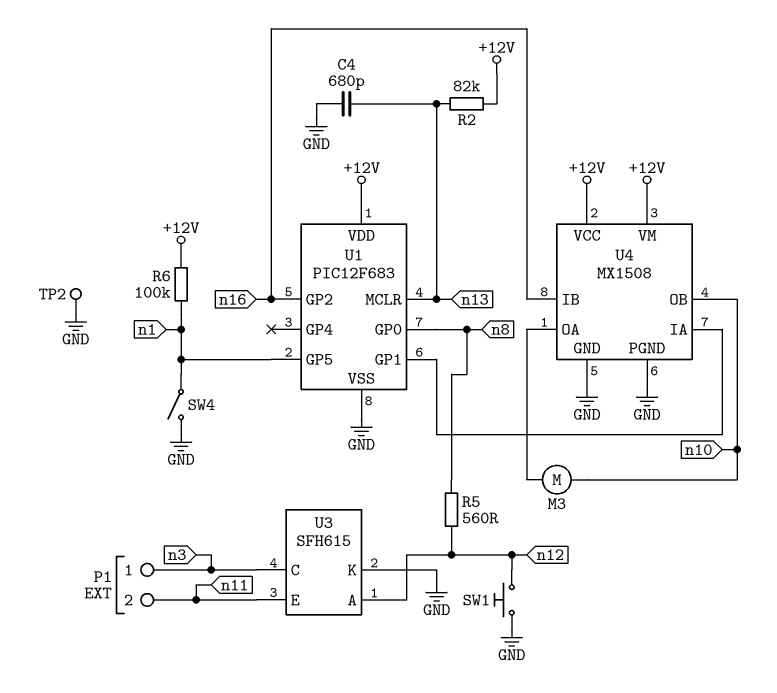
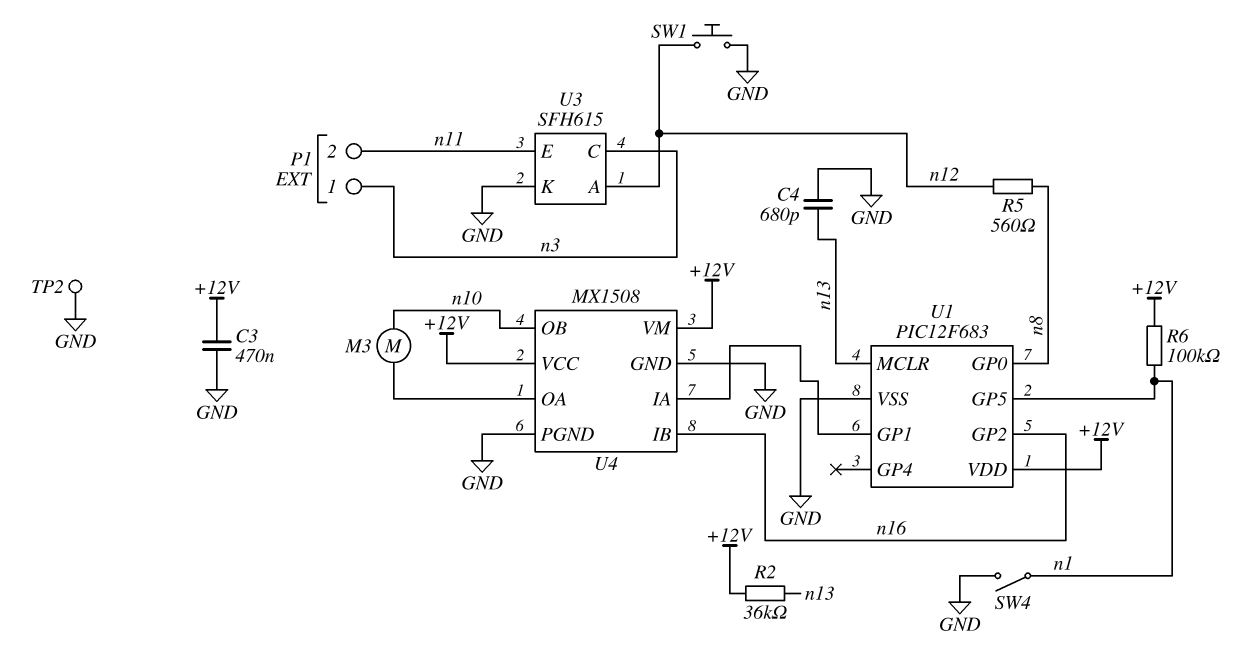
C3: none -> 470nF (+12V, GND)
R2: 82k (+12V, n13) -> 36k (+12V, n13)

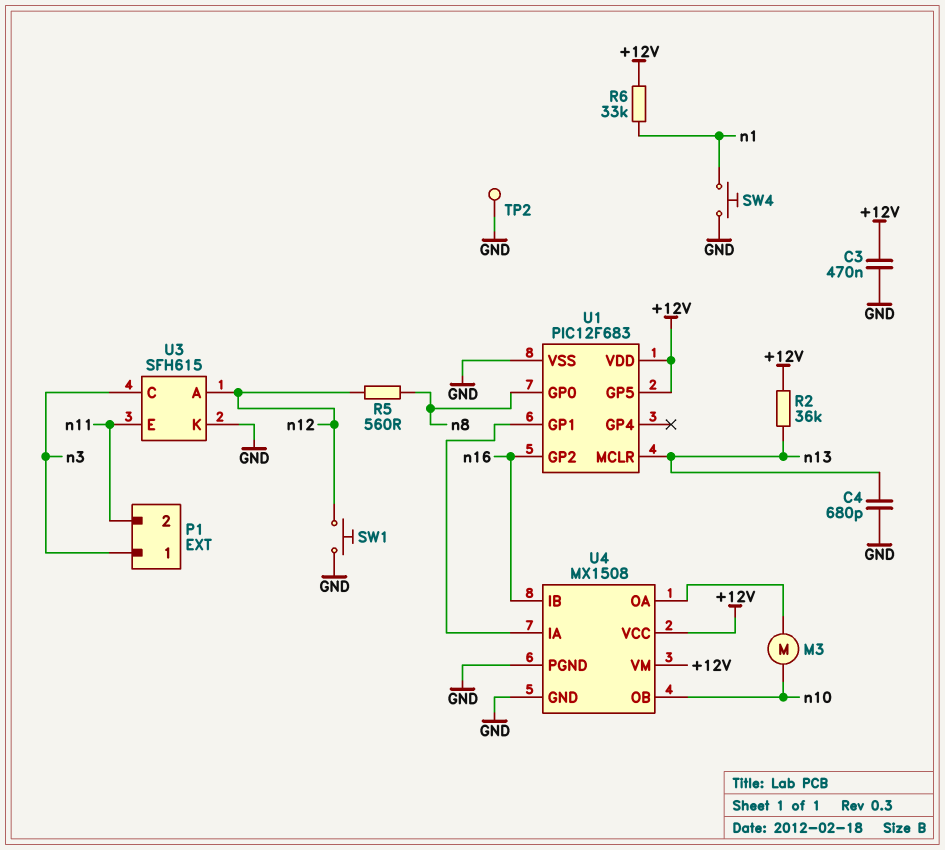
R6: 100k (+12V, n1) -> 33k (+12V, n1)
SW4: switch (GND, n1) -> button (GND, n1)
U1 pin GP5: n1 -> +12V

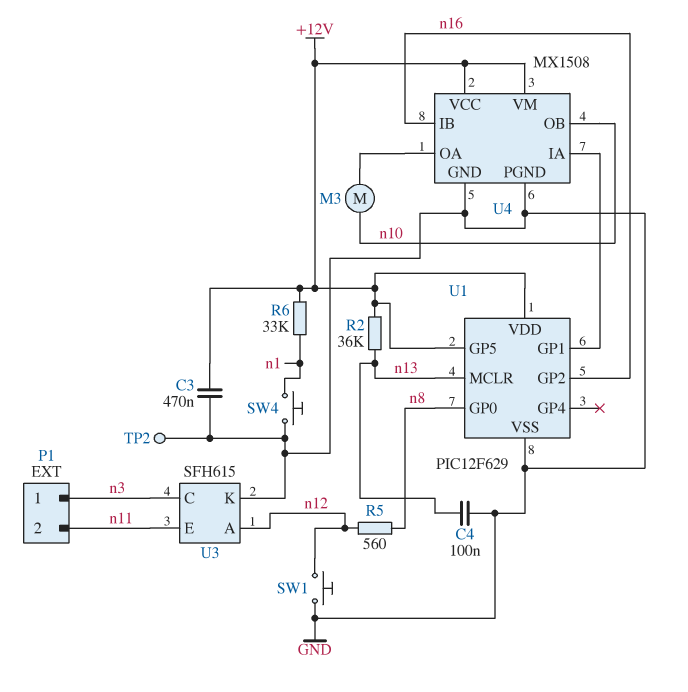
C4: 680pF (GND, n13) -> 100nF (GND, n13)
U1: PIC12F683 -> PIC12F629

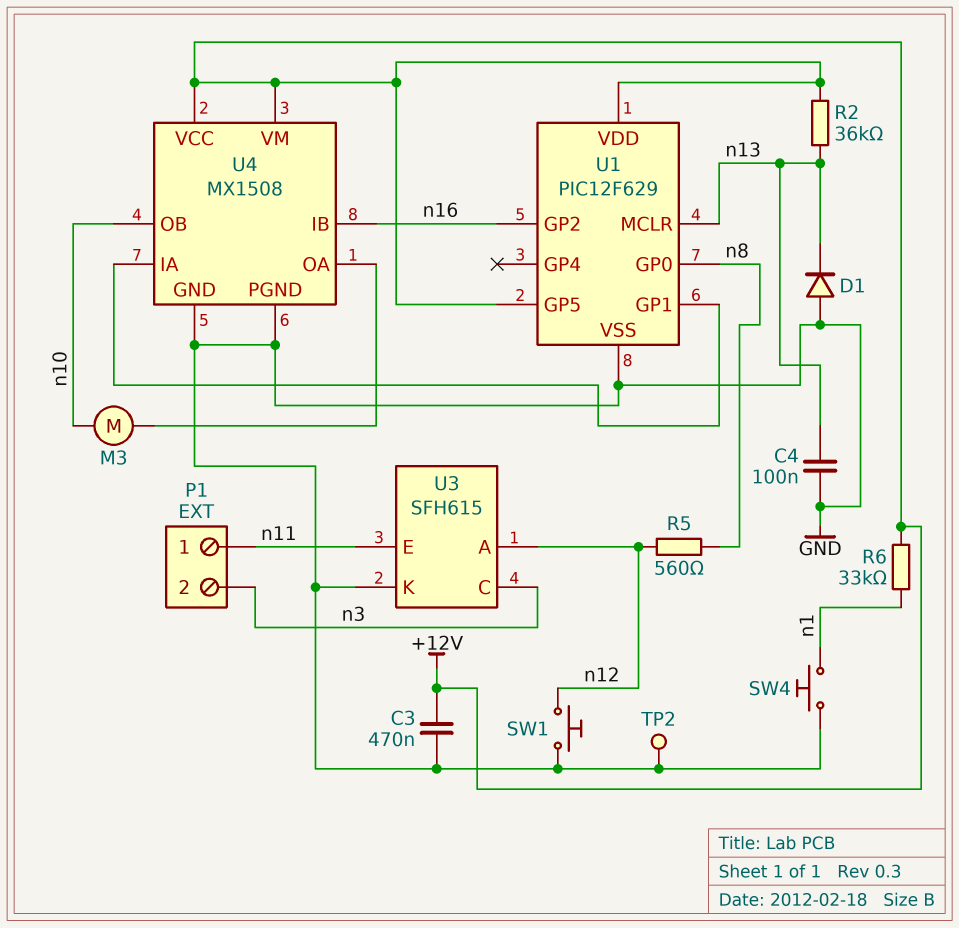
D1: none -> diode (A GND, K n13)
P1 pin 1: n3 -> n11
P1 pin 2: n11 -> n3

